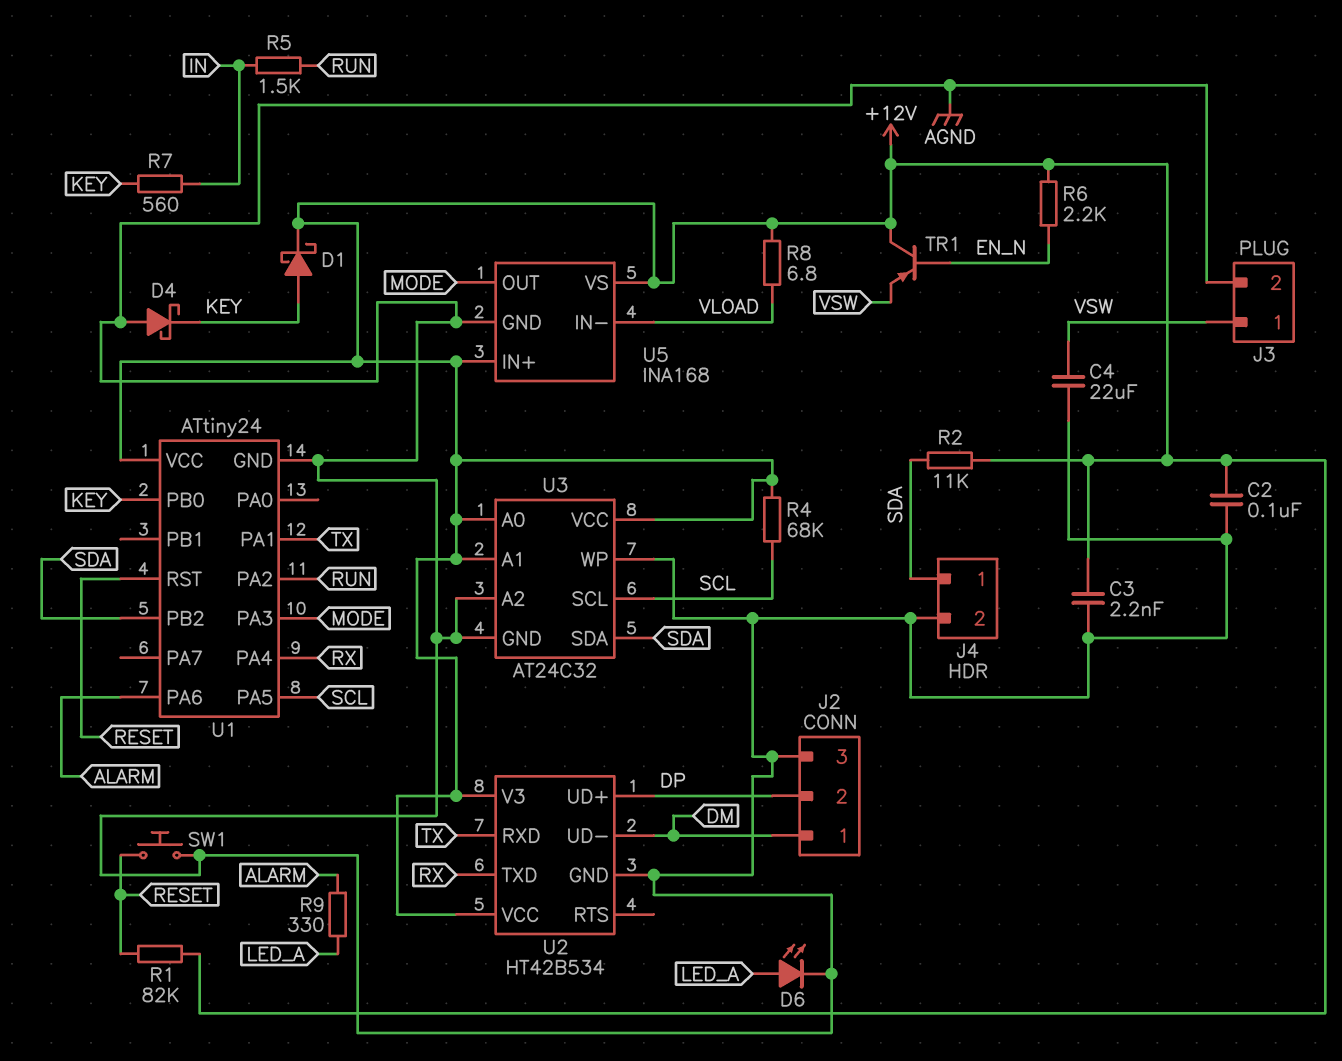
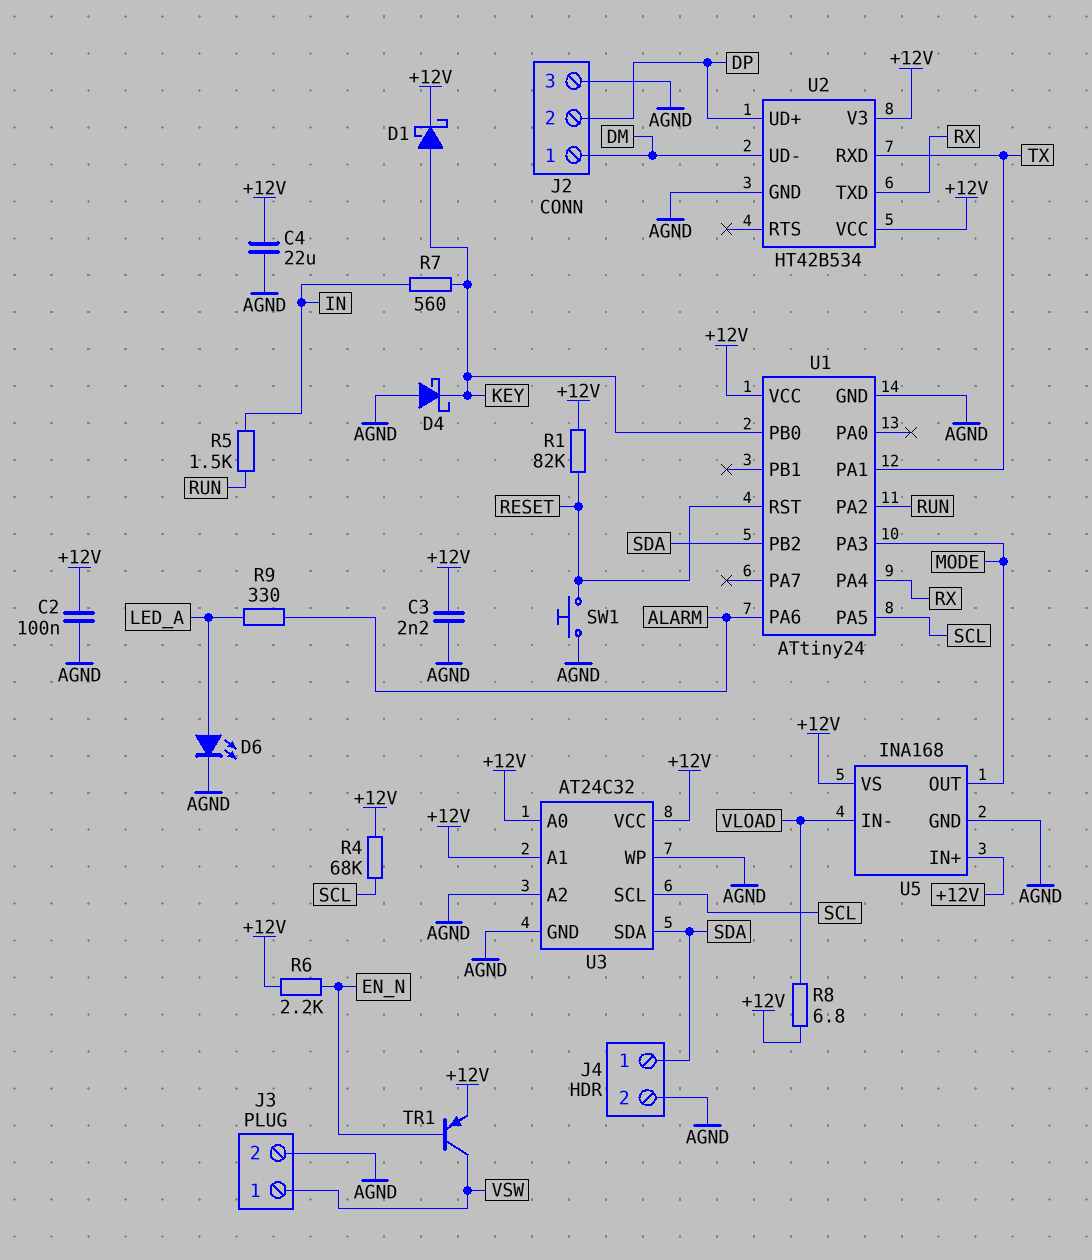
C4: 22uF (AGND, VSW) -> 22uF (+12V, AGND)
R2: 11k (+12V, SDA) -> none
TR1: PNP (B EN_N, C +12V, E VSW) -> PNP (B EN_N, C VSW, E +12V)

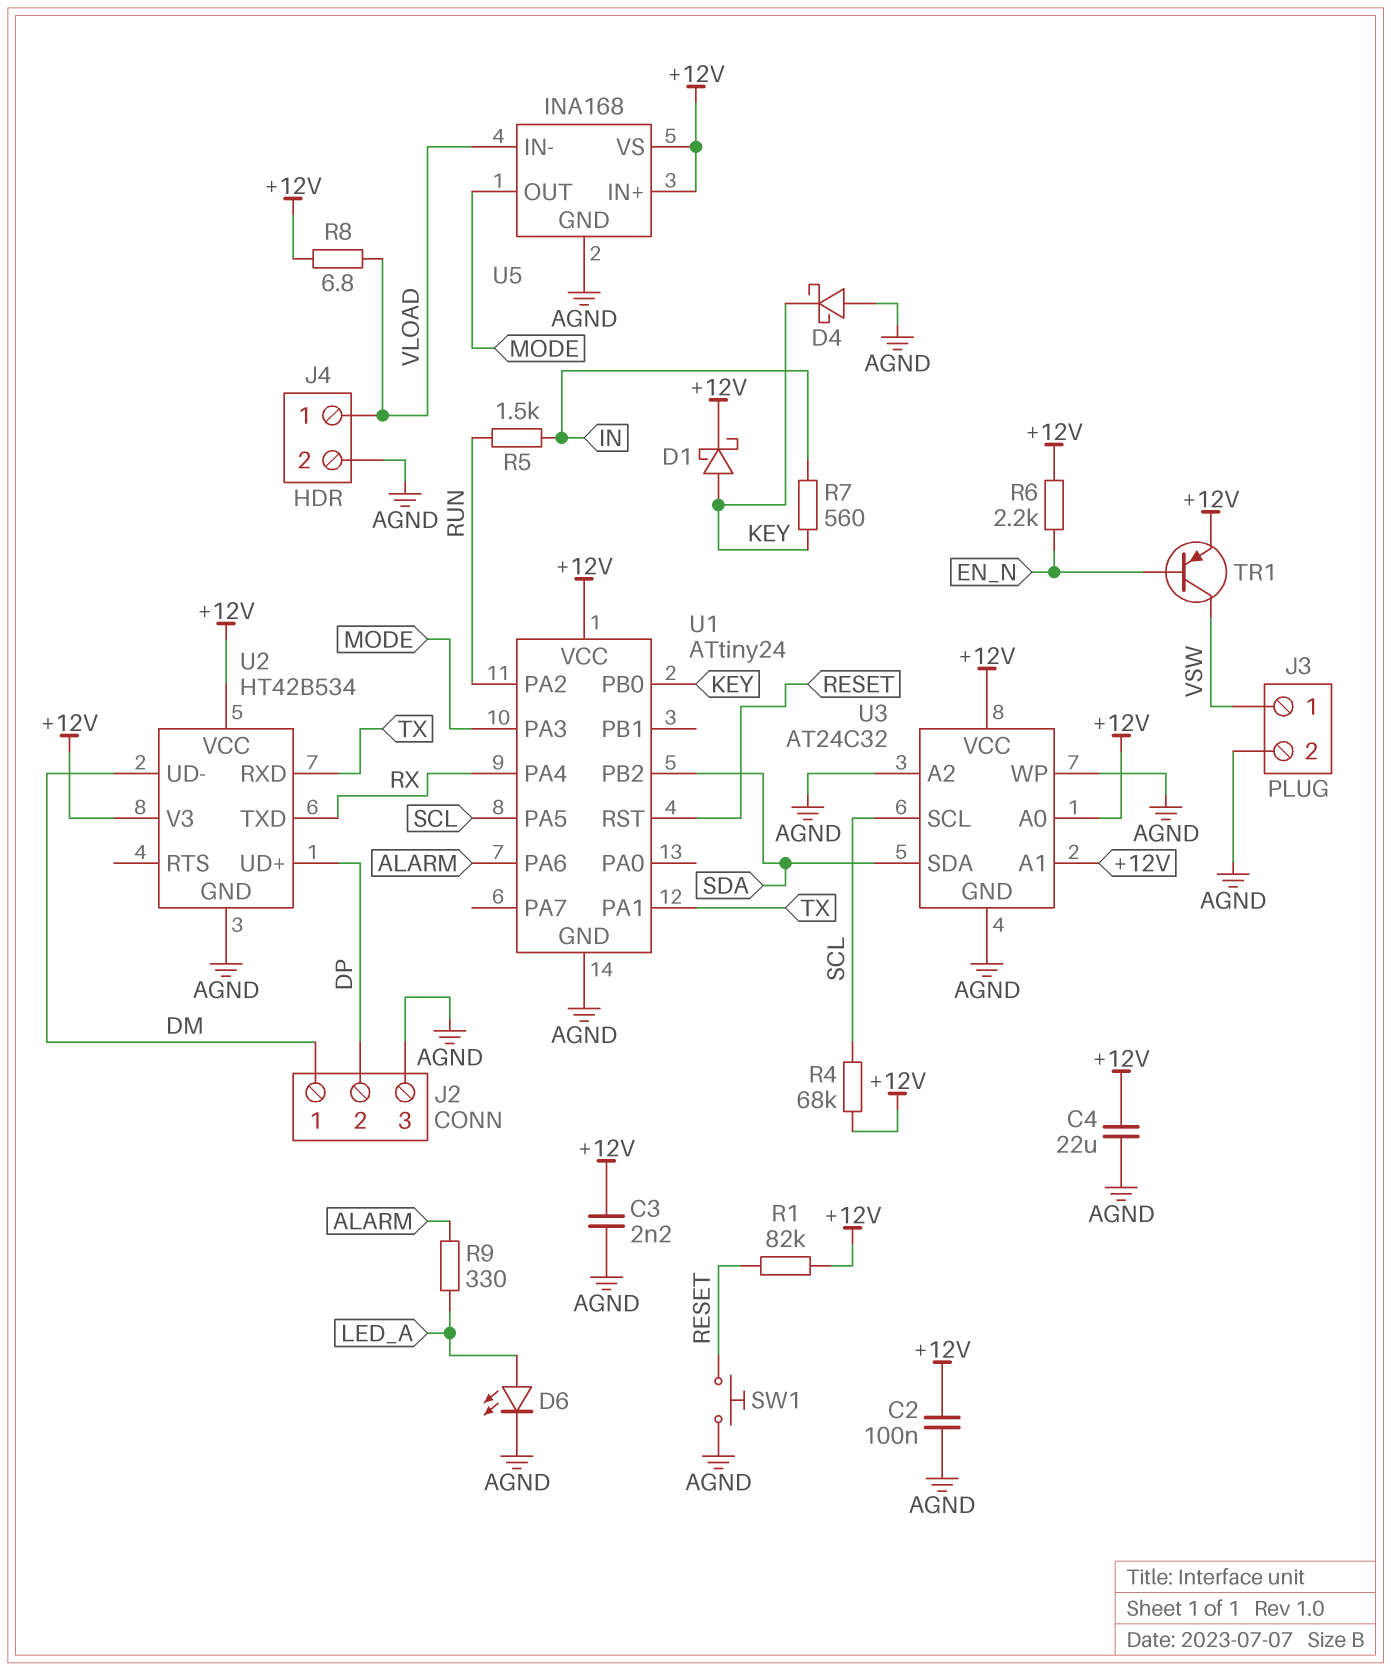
J4 pin 1: SDA -> VLOAD

